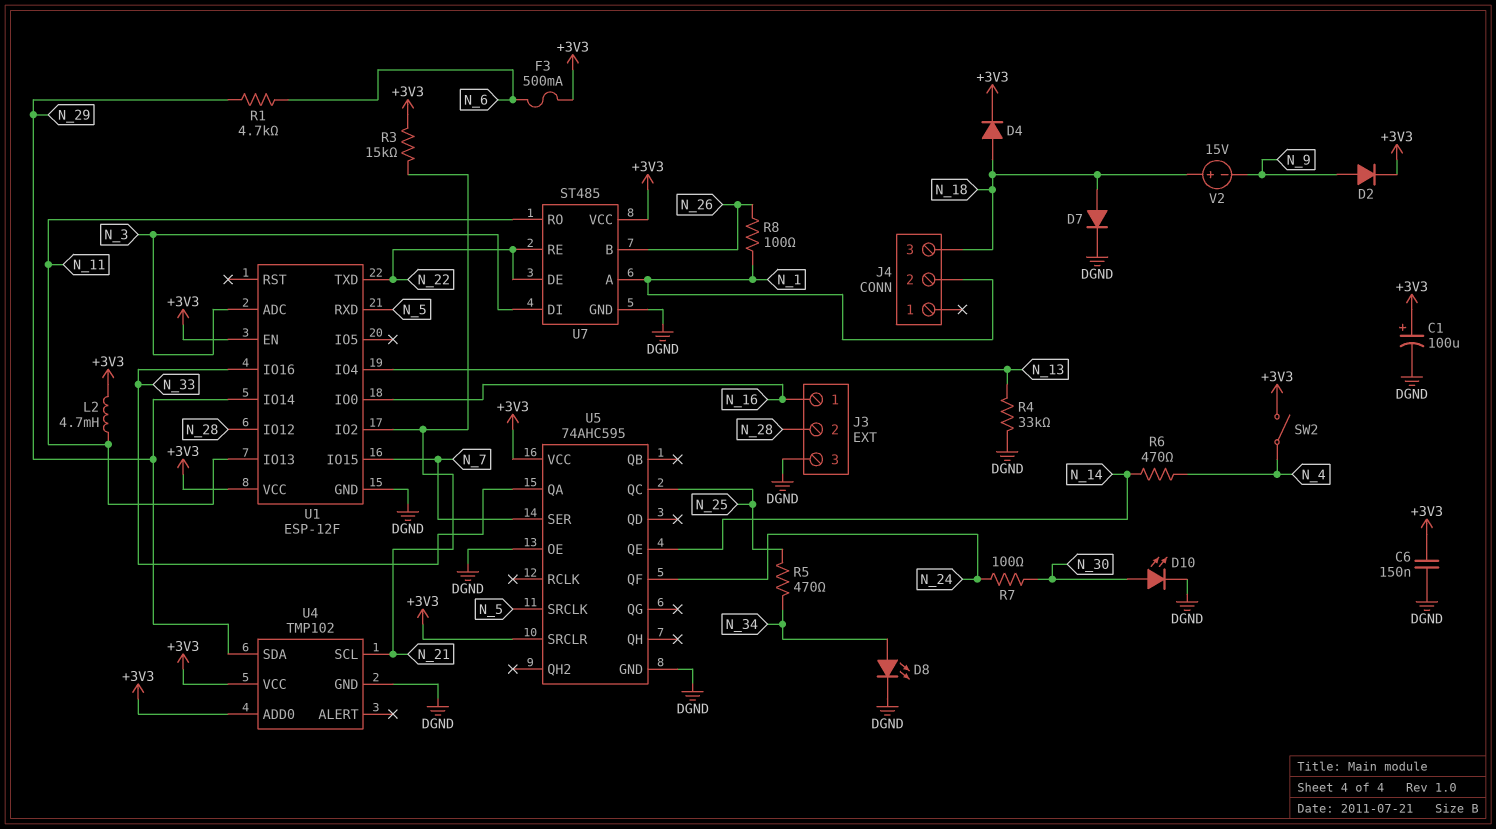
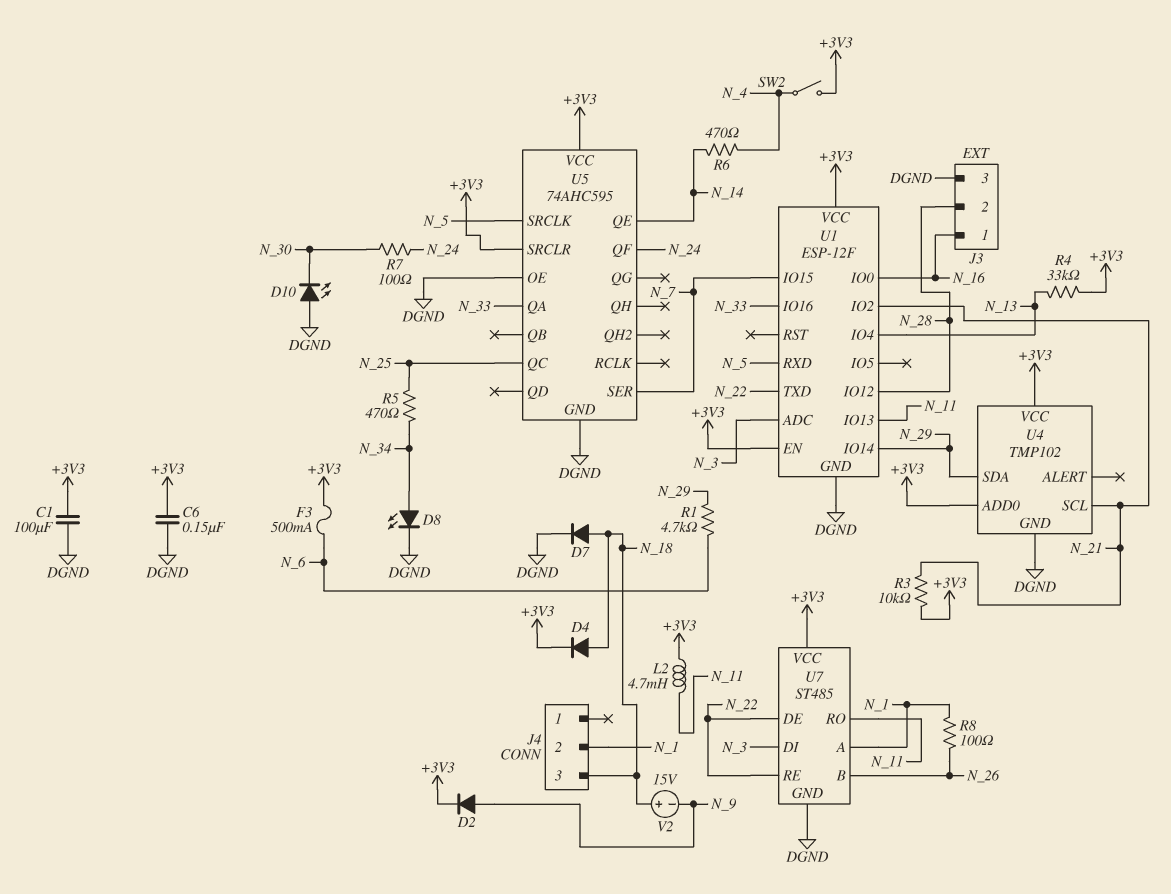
C1: 100uF (plus +3V3, minus DGND) -> 100uF (+3V3, DGND)
D10: LED (A N_30, K DGND) -> LED (A DGND, K N_30)
R3: 15k (+3V3, N_21) -> 10k (+3V3, N_21)
R4: 33k (DGND, N_13) -> 33k (+3V3, N_13)

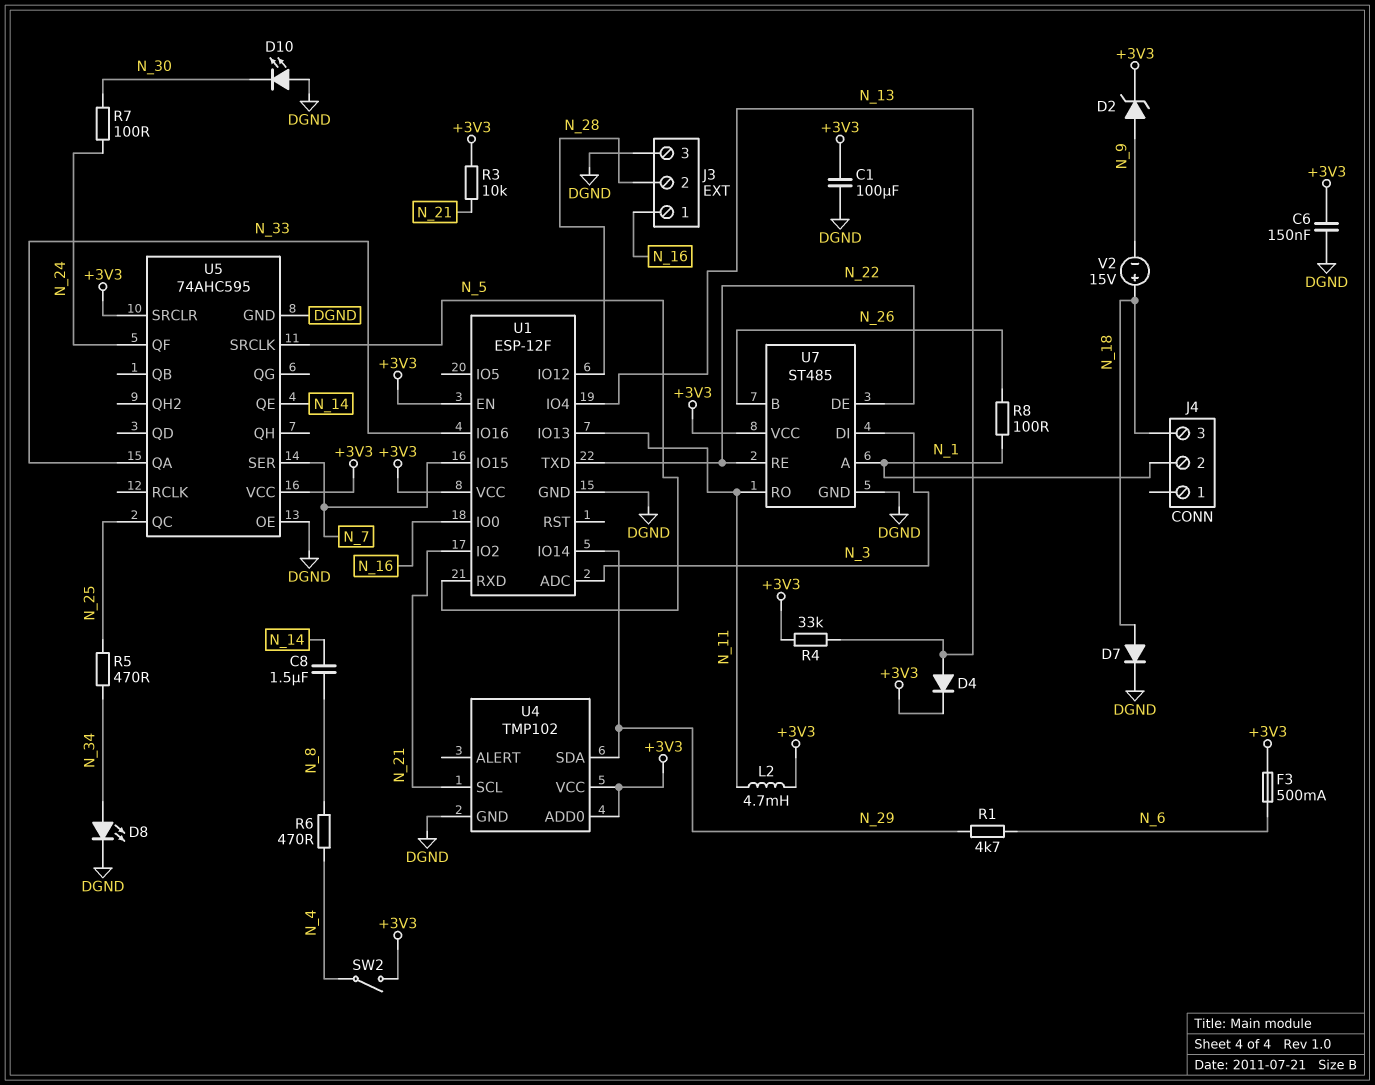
C8: none -> 1.5uF (N_8, N_14)
D2: diode (A N_9, K +3V3) -> zener (A N_9, K +3V3)
D4: diode (A N_18, K +3V3) -> diode (A N_13, K +3V3)
R6: 470 (N_4, N_14) -> 470 (N_4, N_8)

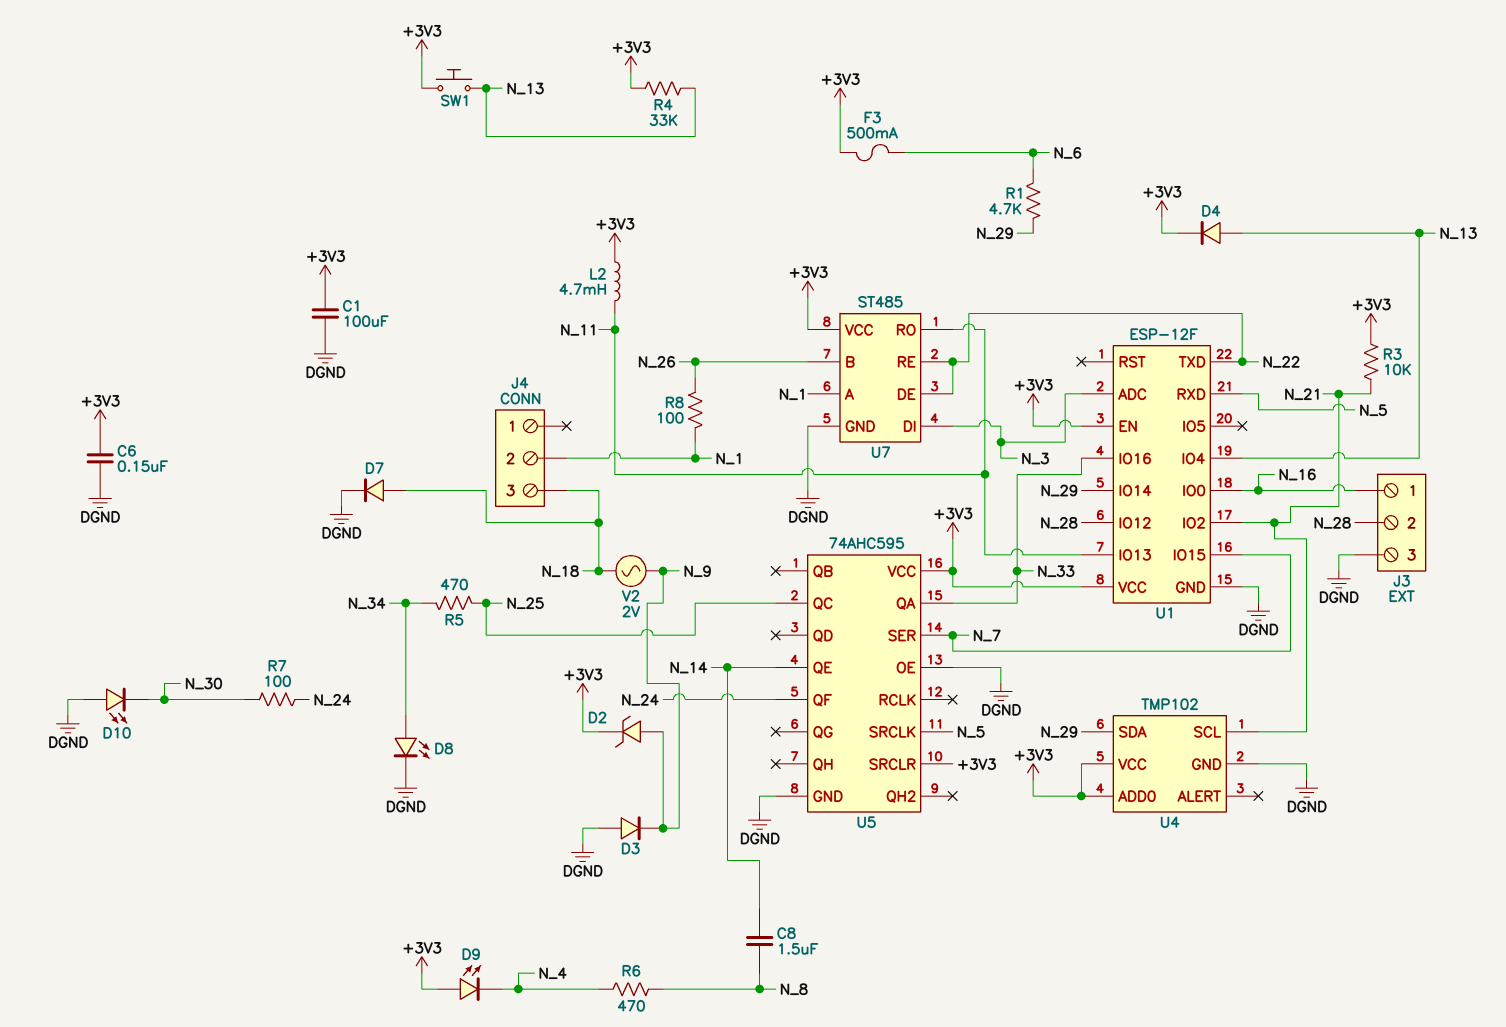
D3: none -> diode (A DGND, K N_9)
D9: none -> LED (A +3V3, K N_4)
SW1: none -> button (+3V3, N_13)
SW2: switch (+3V3, N_4) -> none
V2: 15V (plus N_18, minus N_9) -> AC 2V (N_9, N_18)

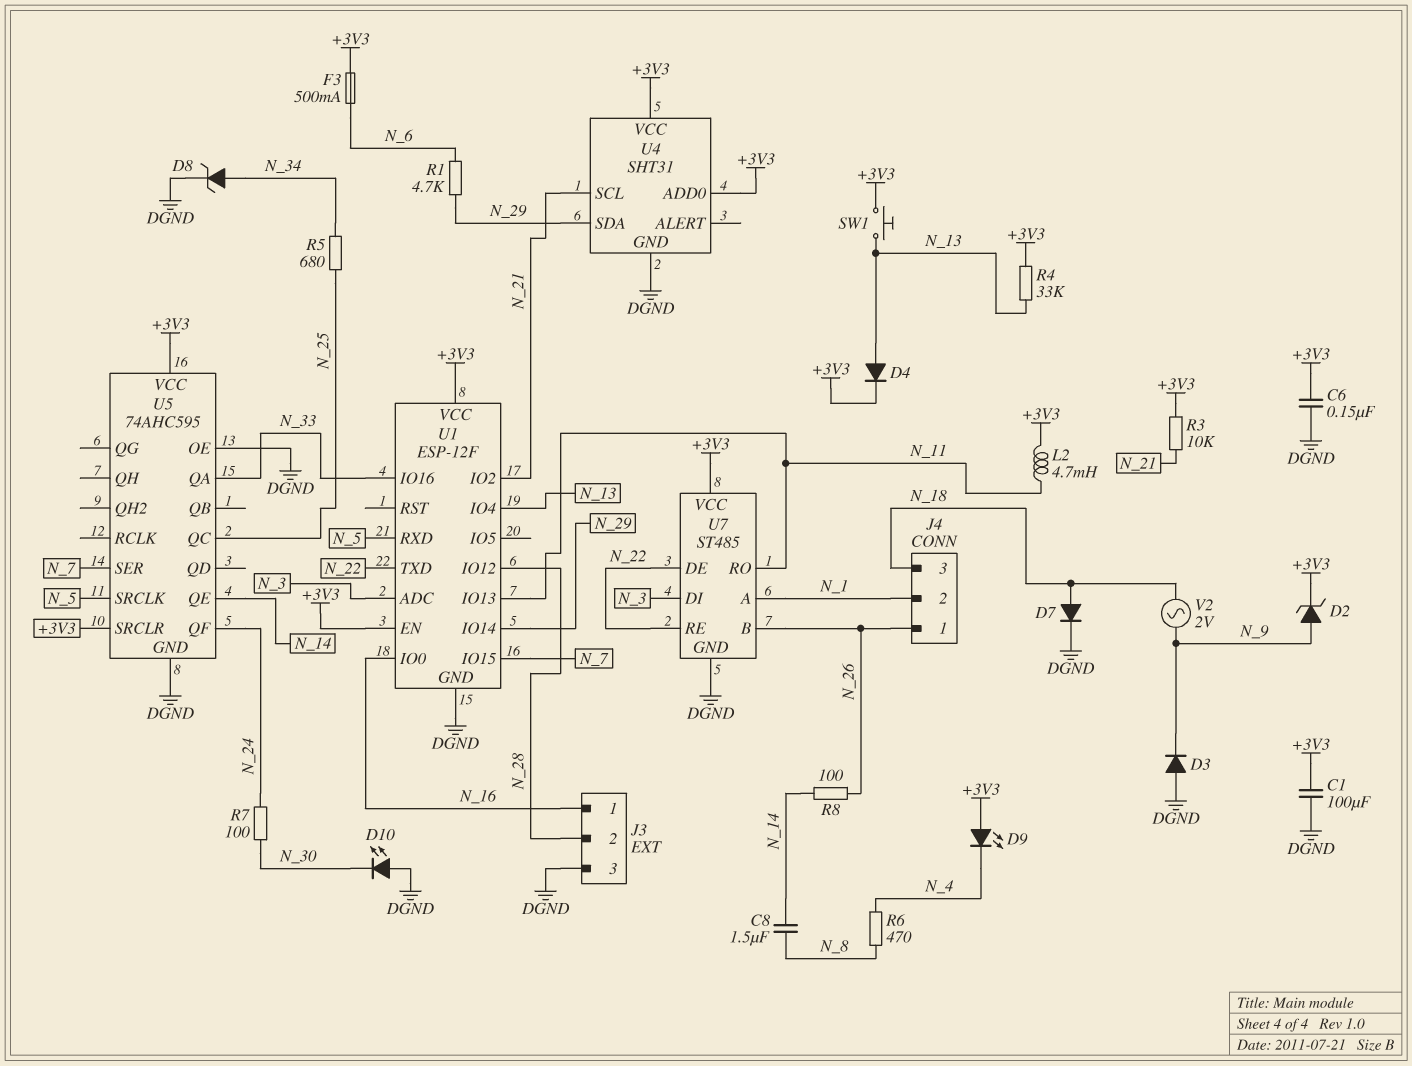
D8: LED (A N_34, K DGND) -> zener (A N_34, K DGND)
J4 pin 1: none -> N_26
R5: 470 (N_25, N_34) -> 680 (N_25, N_34)
R8: 100 (N_1, N_26) -> 100 (N_14, N_26)
U4: TMP102 -> SHT31

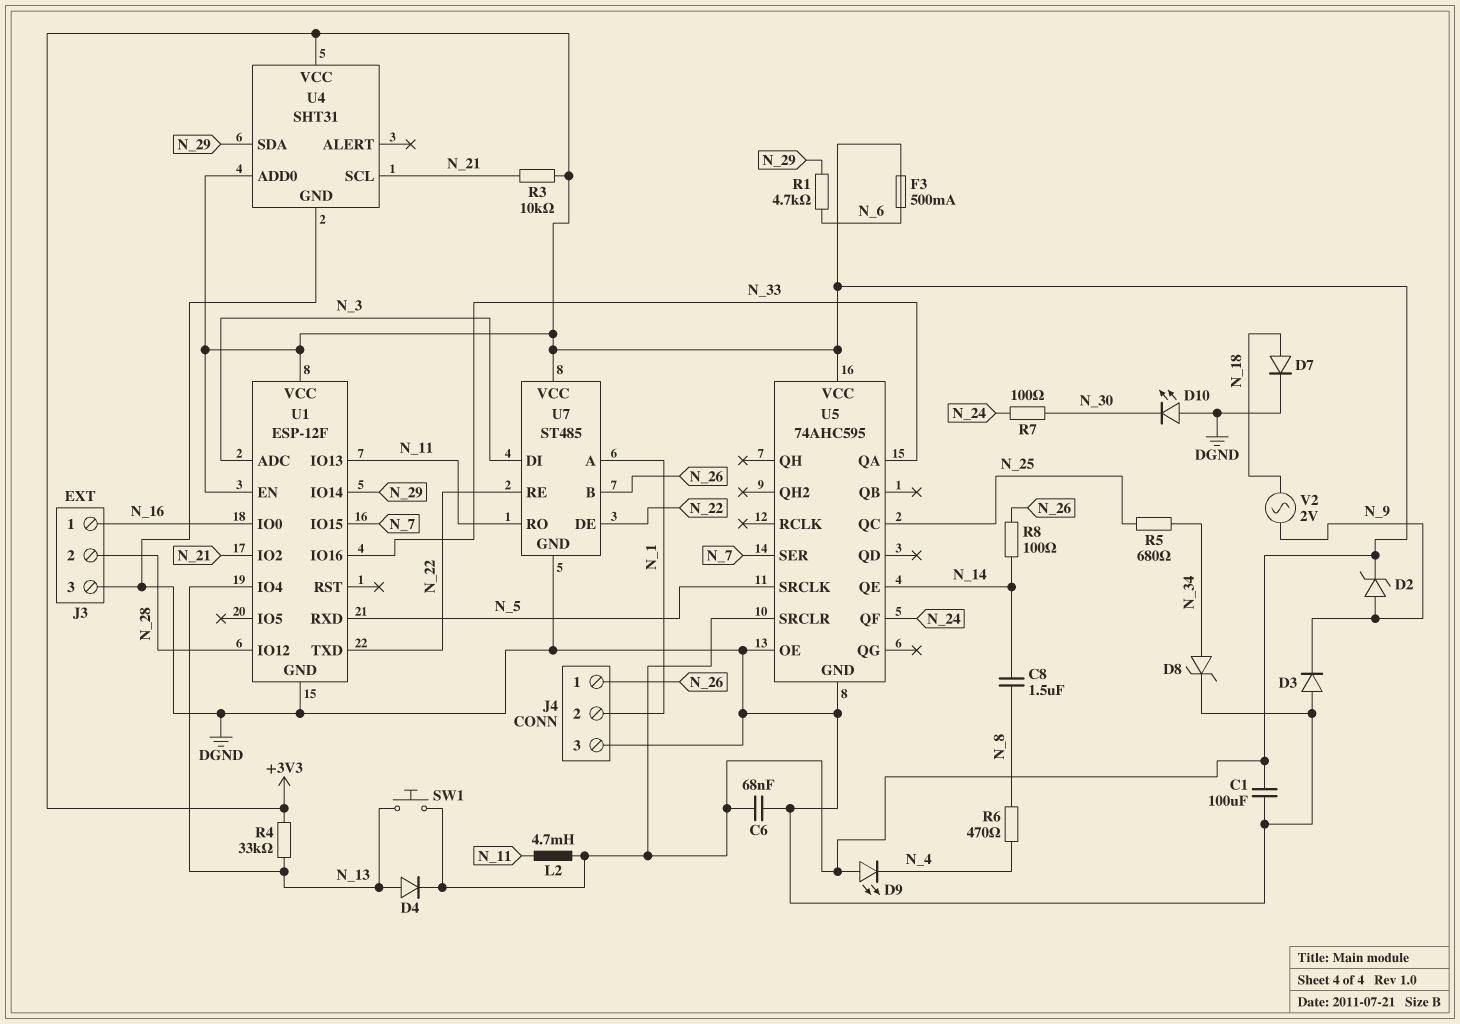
C6: 150nF (+3V3, DGND) -> 68nF (+3V3, DGND)
J4 pin 3: N_18 -> DGND

